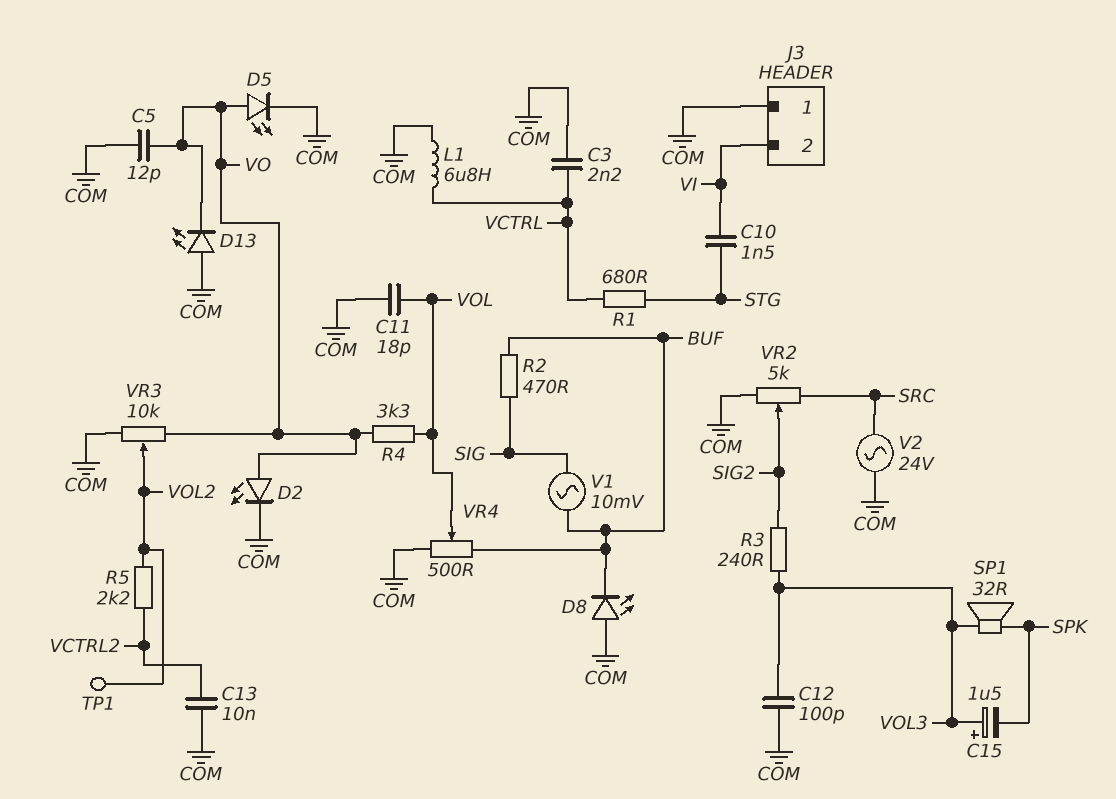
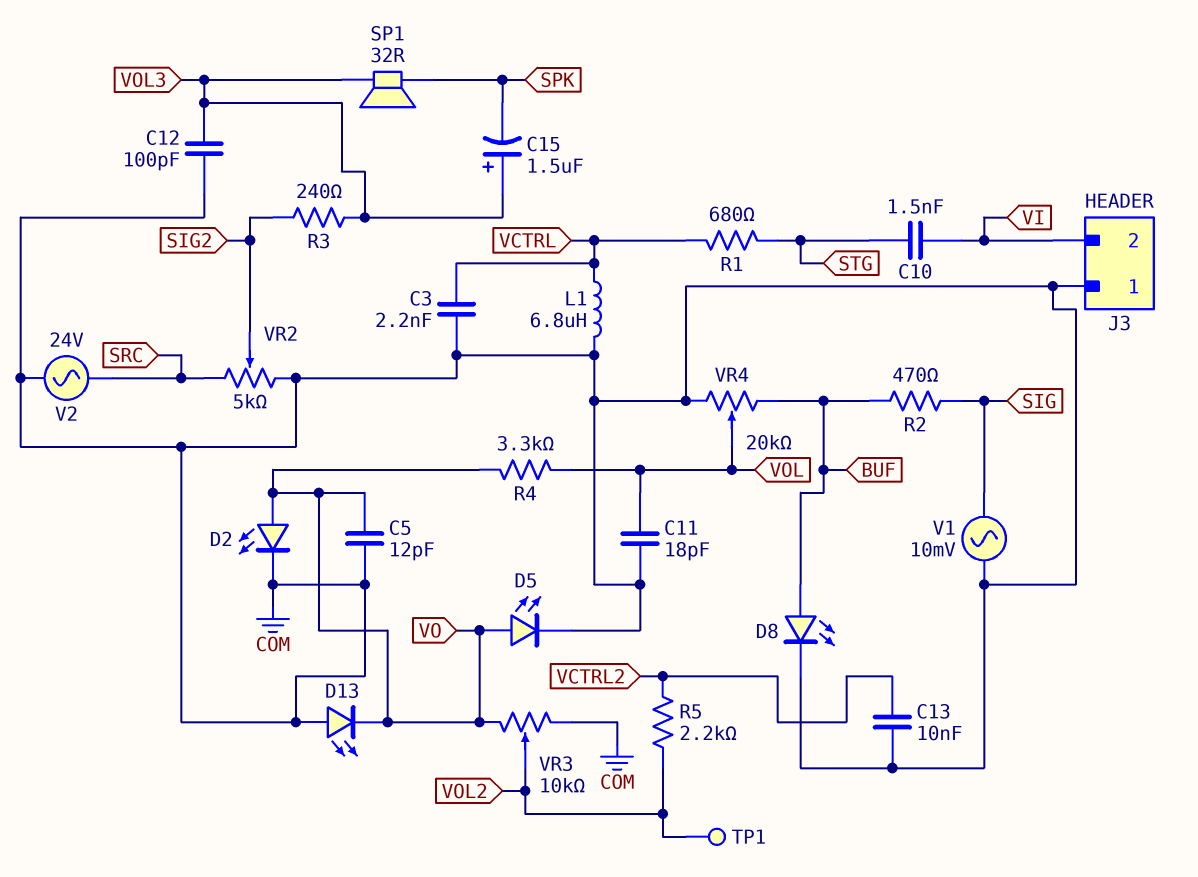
D8: LED (A COM, K BUF) -> LED (A BUF, K COM)
V1: AC 10mV (BUF, SIG) -> AC 10mV (COM, SIG)
VR4: 500 (BUF, COM, wiper VOL) -> 20k (BUF, COM, wiper VOL)

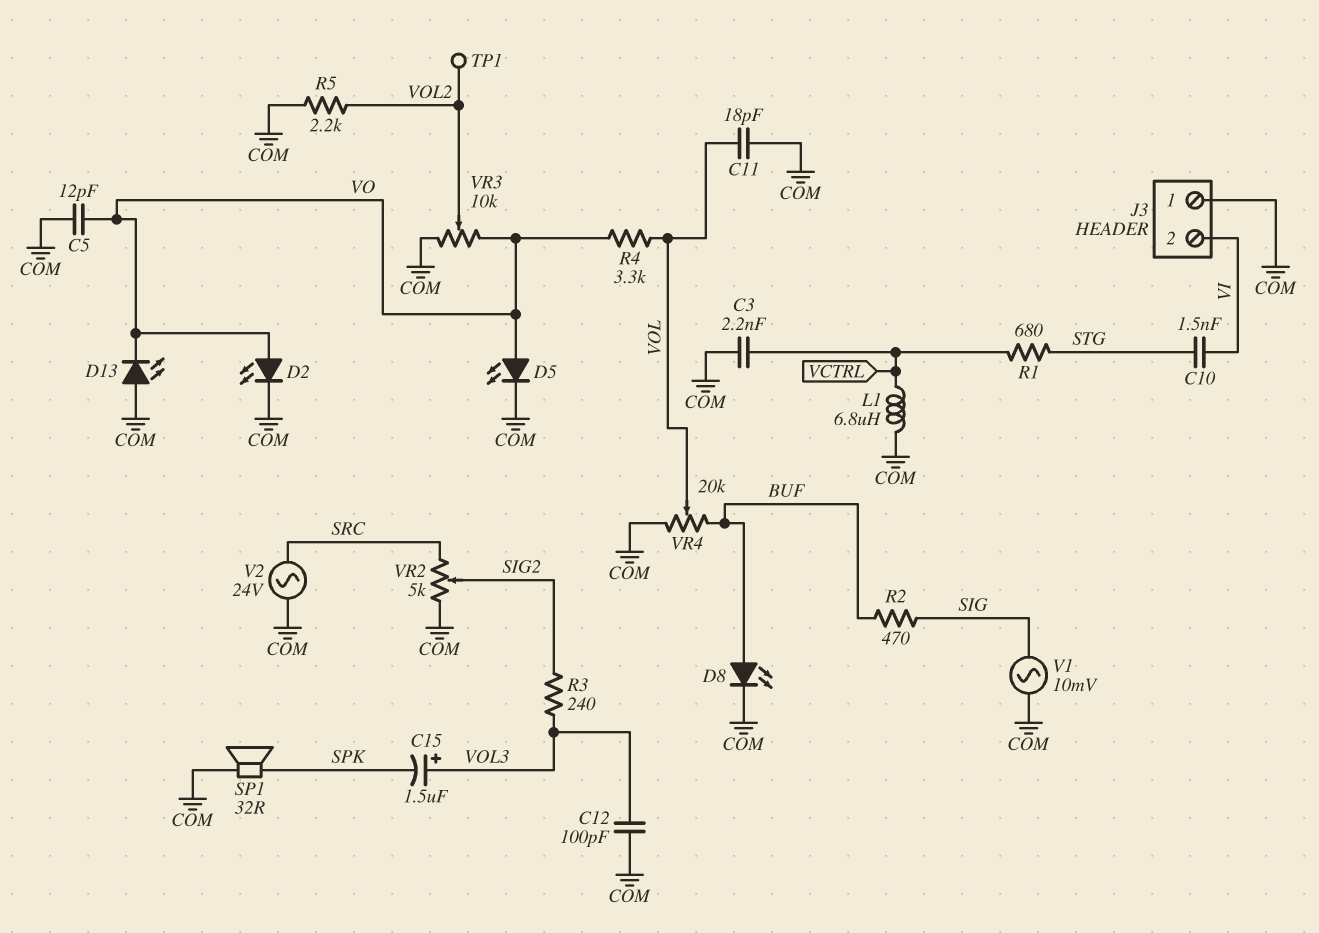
C13: 10nF (COM, VCTRL2) -> none
R5: 2.2k (VCTRL2, VOL2) -> 2.2k (COM, VOL2)
SP1: speaker 32R (SPK, VOL3) -> speaker 32R (COM, SPK)

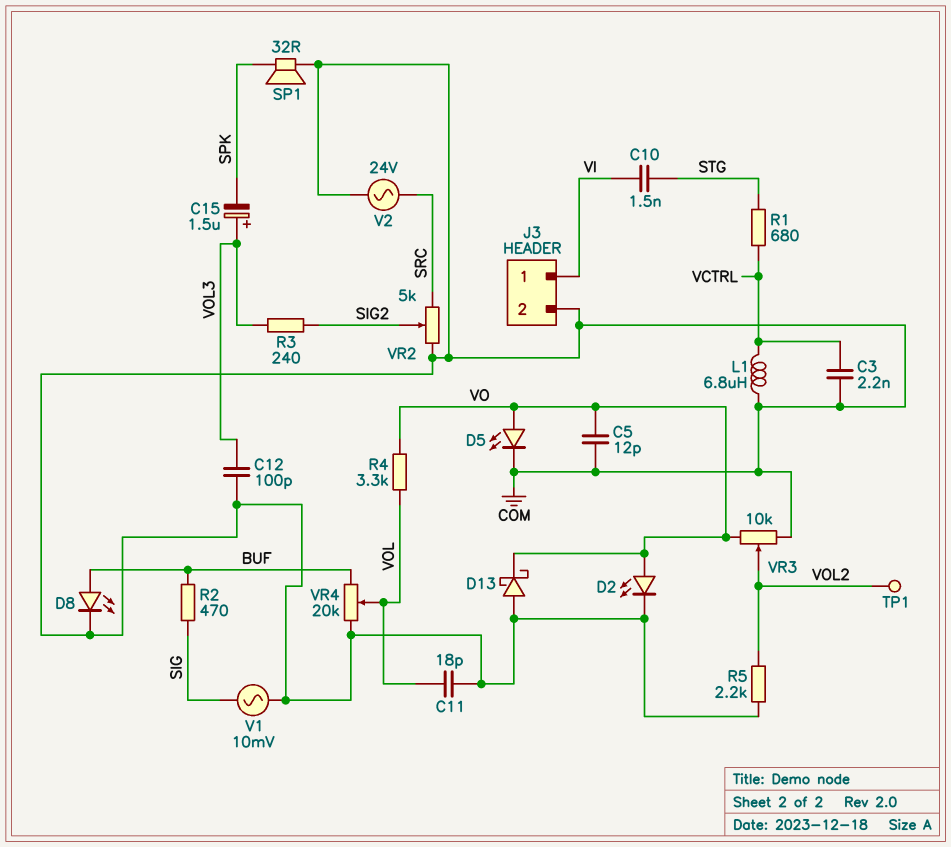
D13: LED (A COM, K VO) -> schottky (A COM, K VO)
J3 pin 1: COM -> VI
J3 pin 2: VI -> COM

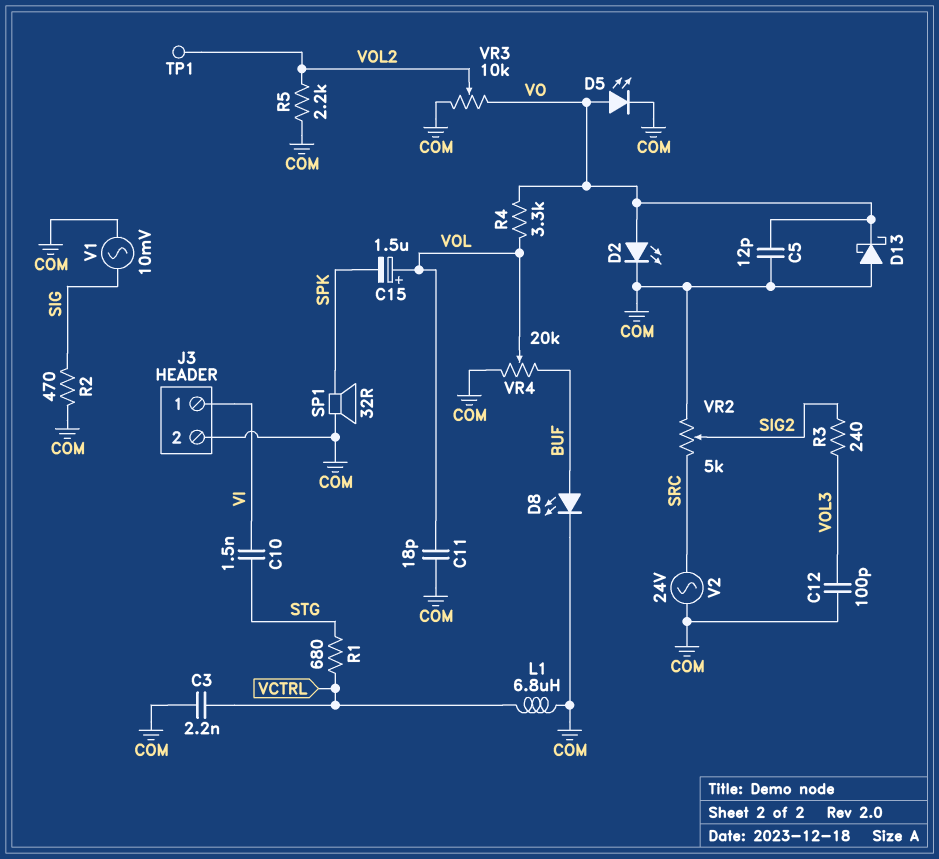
C15: 1.5uF (plus VOL3, minus SPK) -> 1.5uF (plus VOL, minus SPK)
R2: 470 (BUF, SIG) -> 470 (COM, SIG)

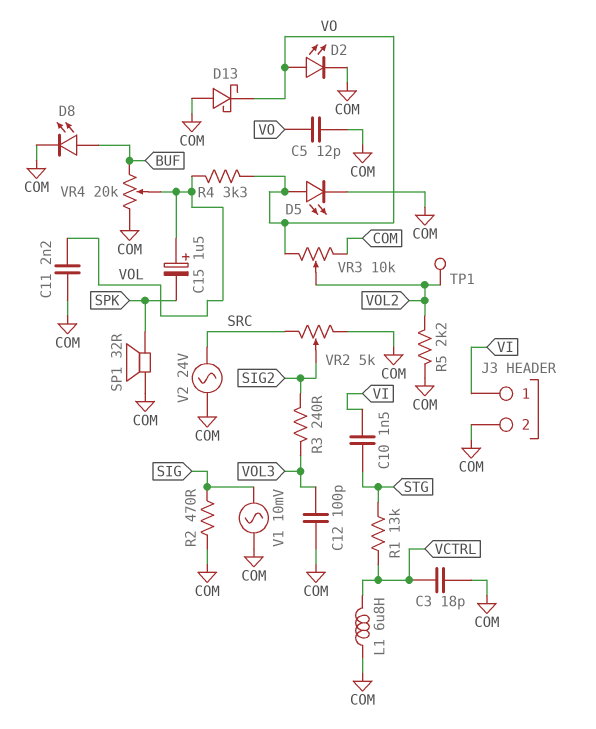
C3: 2.2nF (COM, VCTRL) -> 18pF (COM, VCTRL)
C11: 18pF (COM, VOL) -> 2.2nF (COM, VOL)
R1: 680 (STG, VCTRL) -> 13k (STG, VCTRL)

